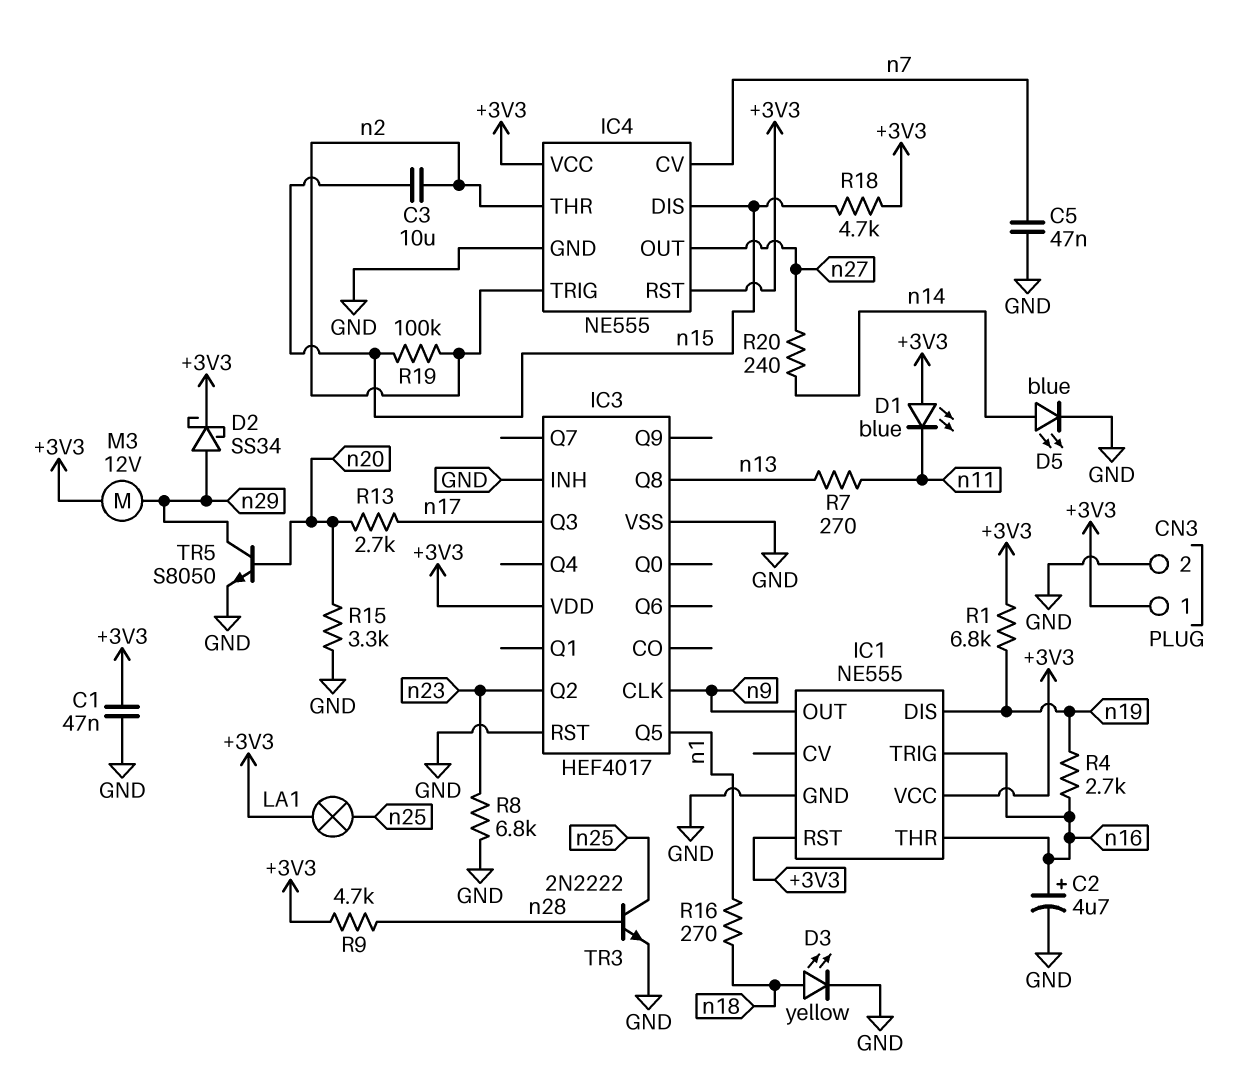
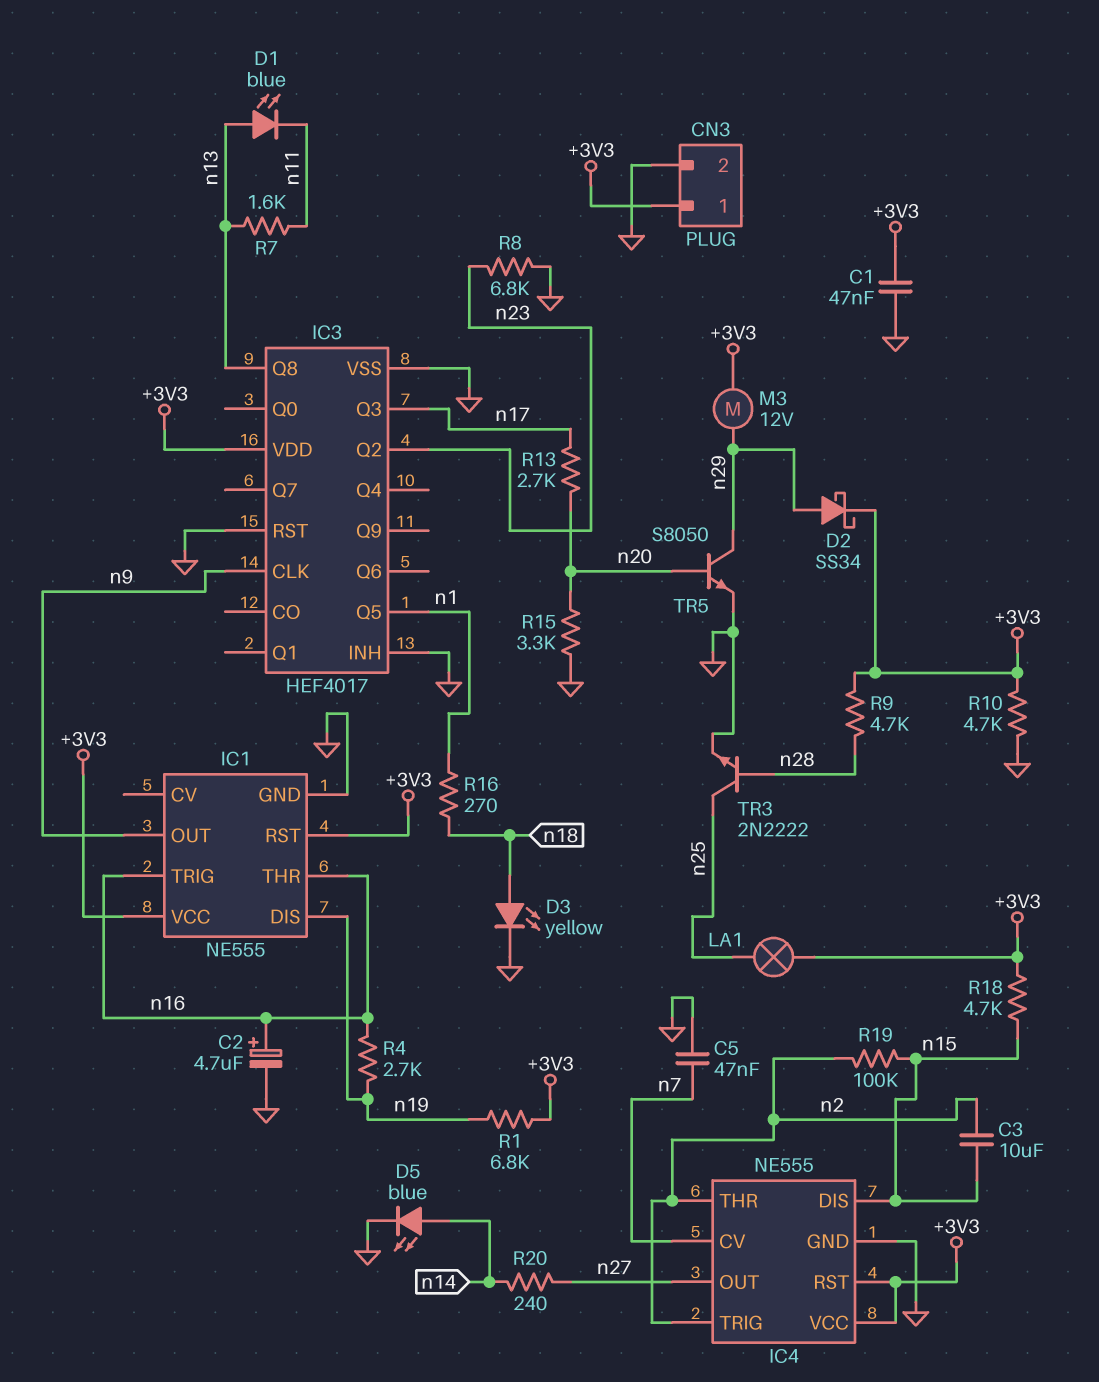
D1: LED blue (A +3V3, K n11) -> LED blue (A n13, K n11)
R7: 270 (n11, n13) -> 1.6k (n11, n13)
R10: none -> 4.7k (+3V3, GND)

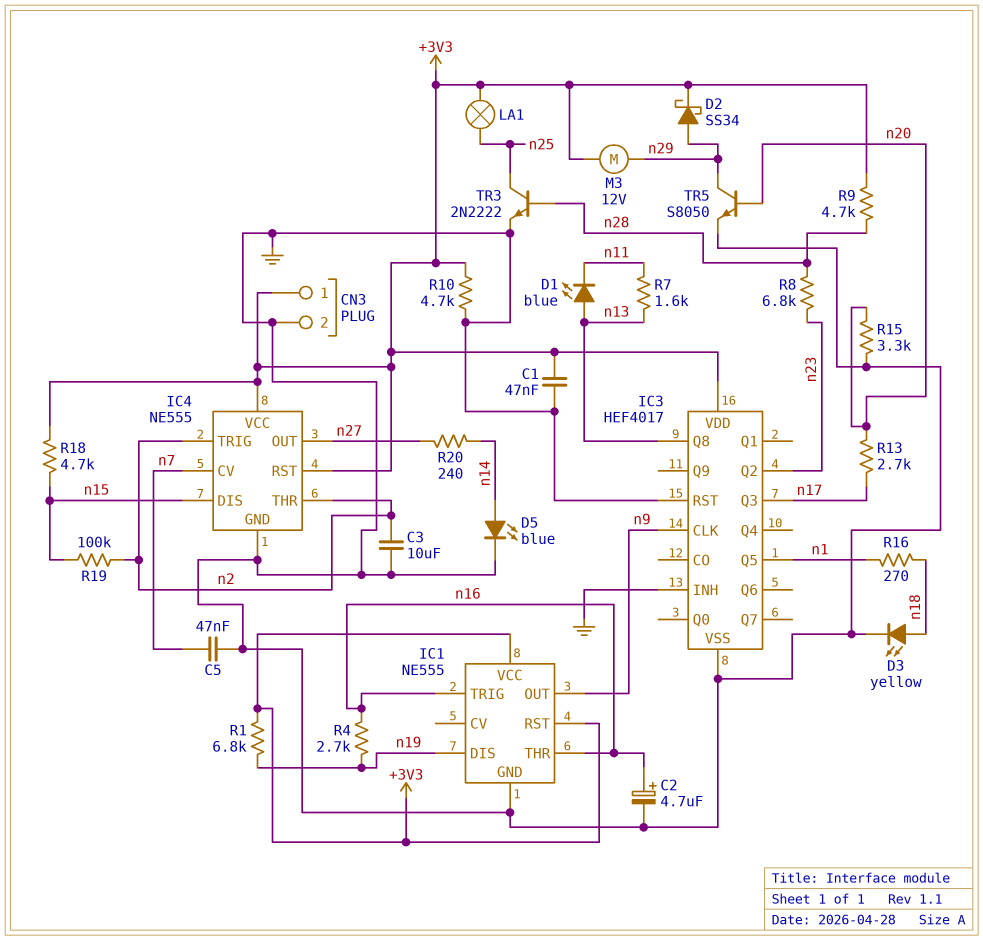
C3: 10uF (n2, n15) -> 10uF (GND, n2)
R8: 6.8k (GND, n23) -> 6.8k (n23, n28)

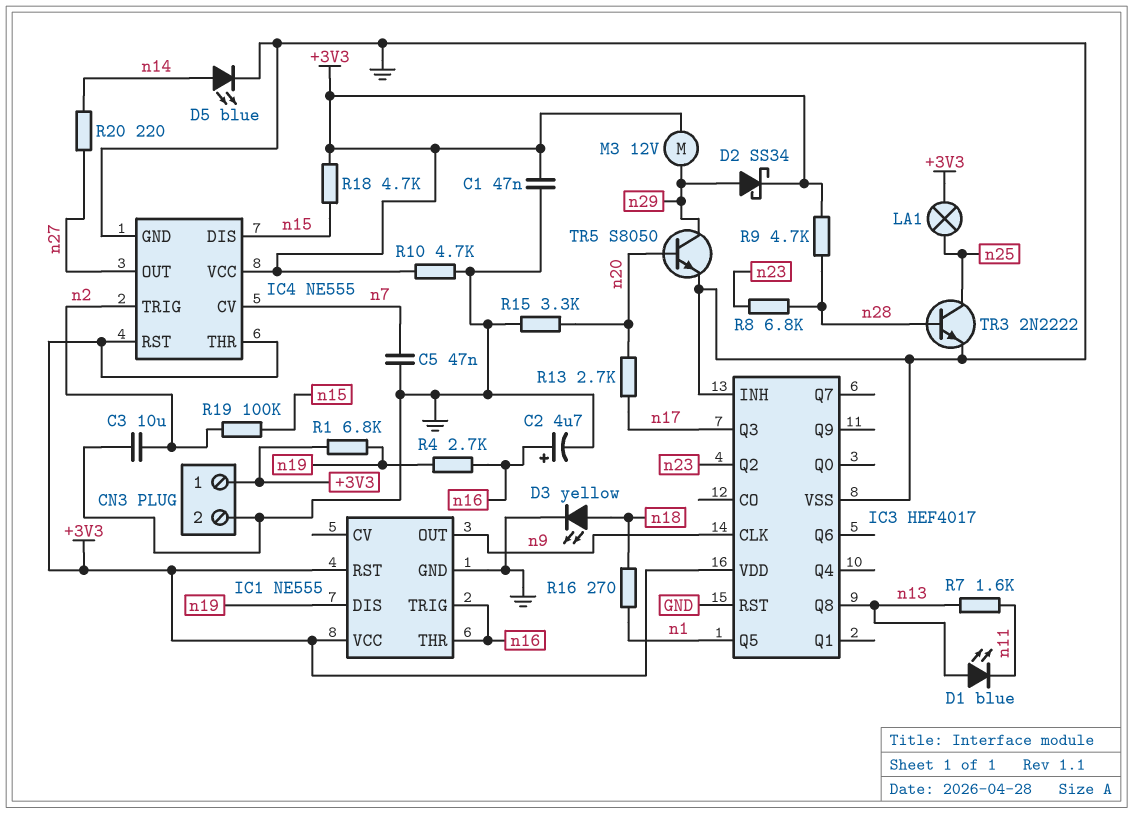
IC4 pin THR: n2 -> +3V3
R20: 240 (n14, n27) -> 220 (n14, n27)

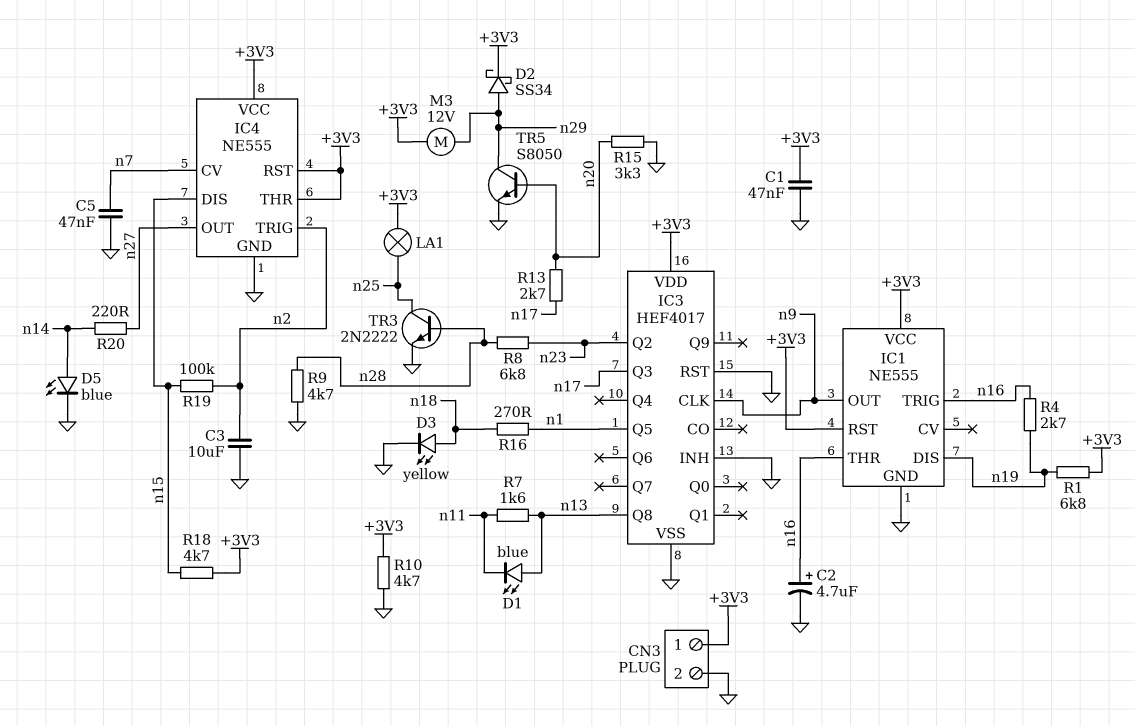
R9: 4.7k (+3V3, n28) -> 4.7k (GND, n28)

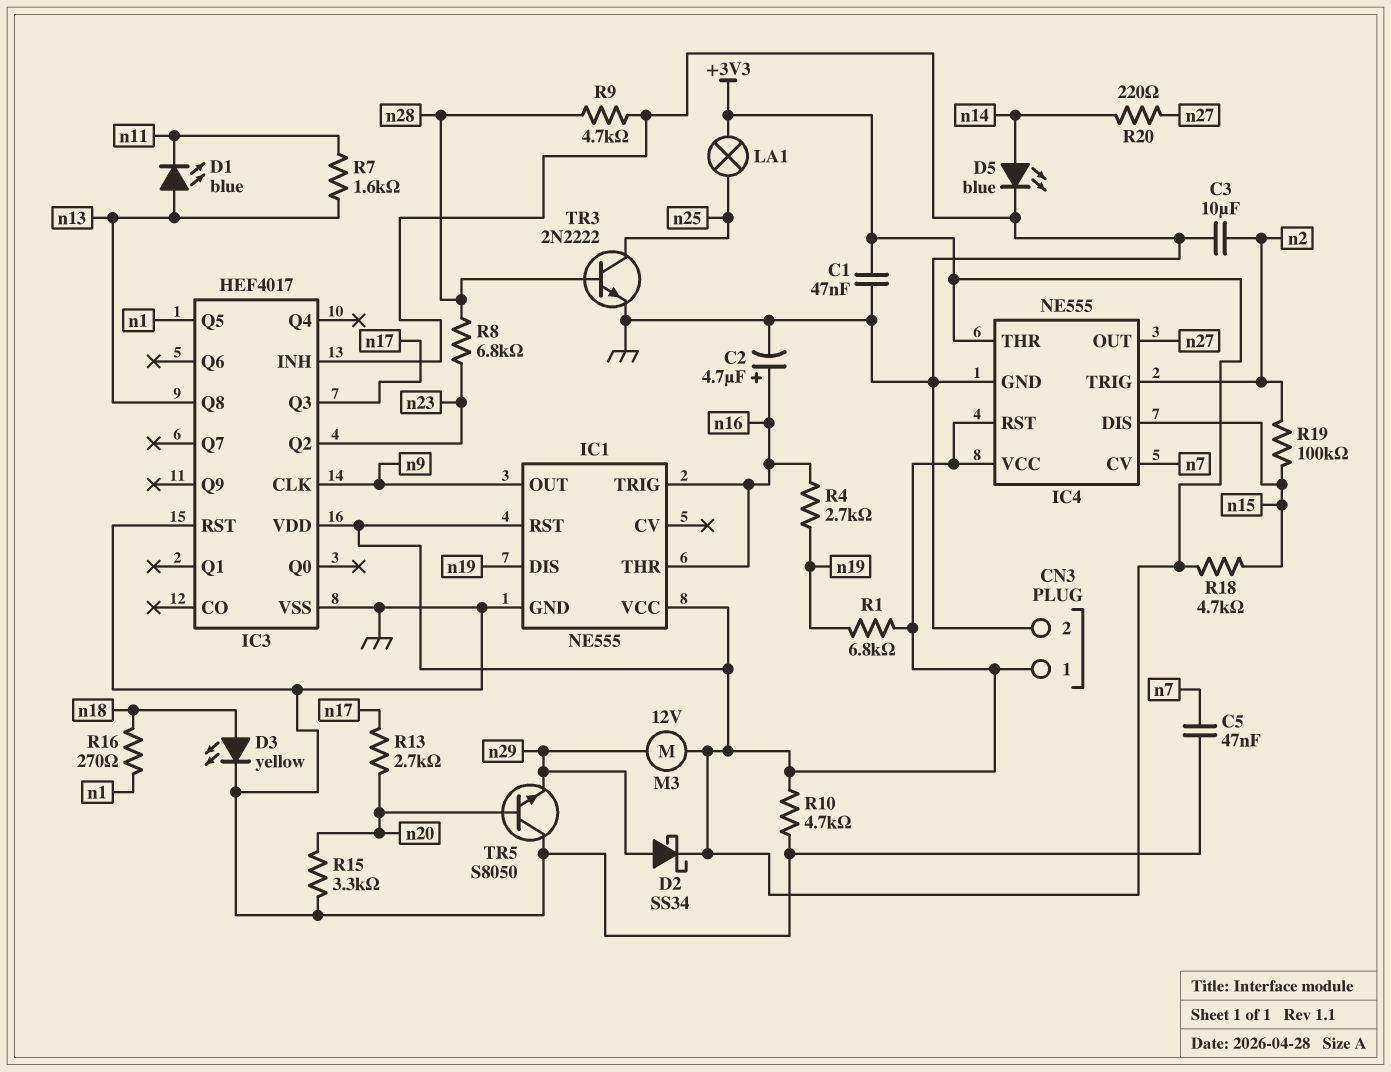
TR5: NPN S8050 (B n20, C n29, E GND) -> NPN S8050 (B n20, C GND, E n29)

